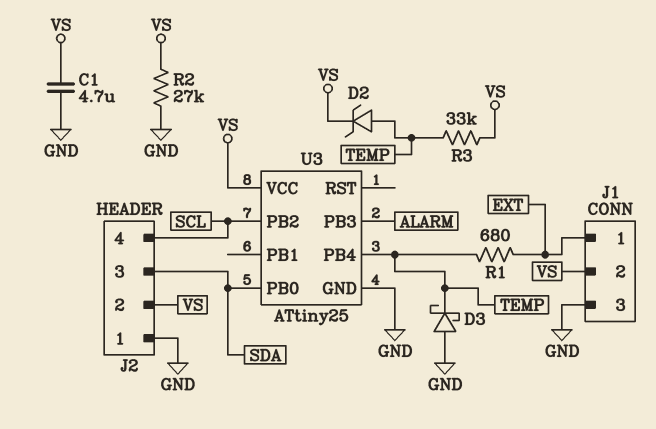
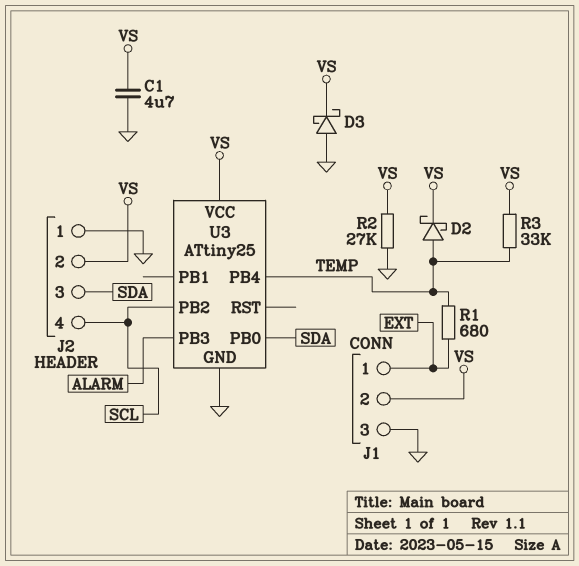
D2: zener (A TEMP, K VS) -> schottky (A TEMP, K VS)
D3: schottky (A GND, K TEMP) -> schottky (A GND, K VS)

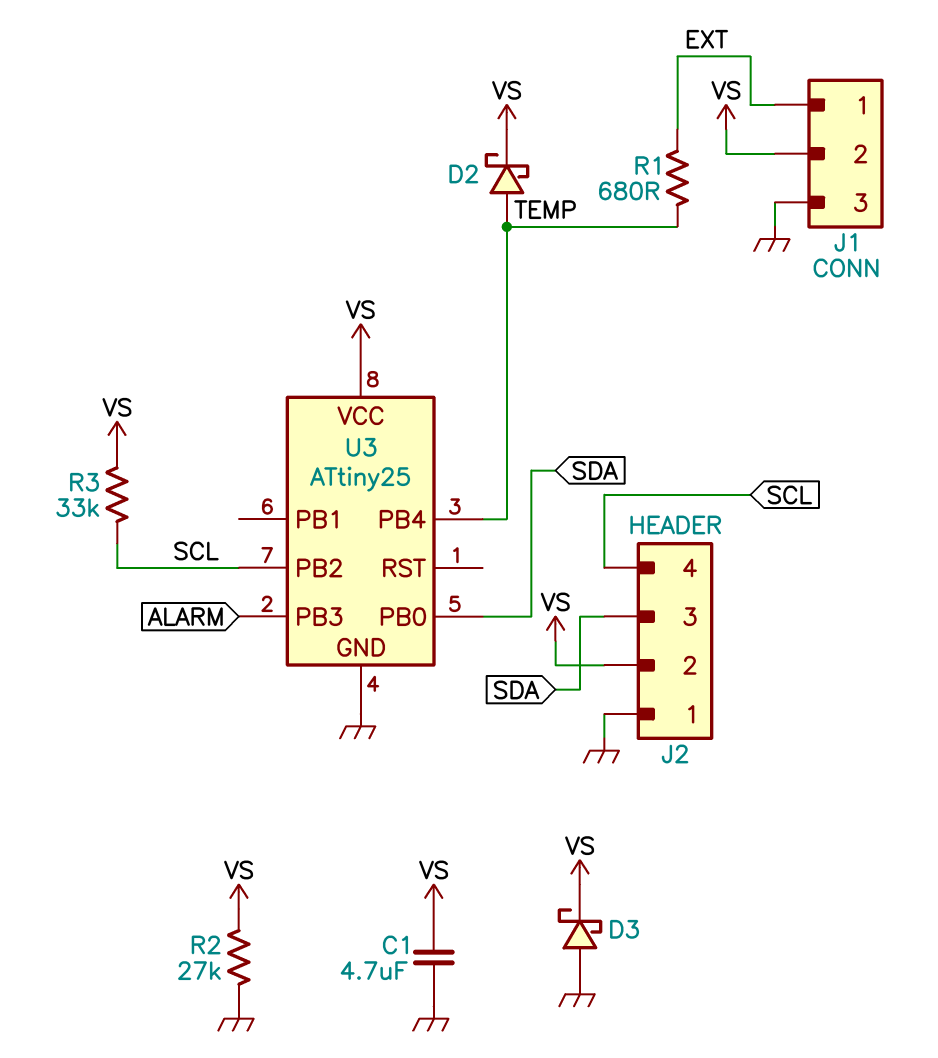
R3: 33k (TEMP, VS) -> 33k (SCL, VS)

